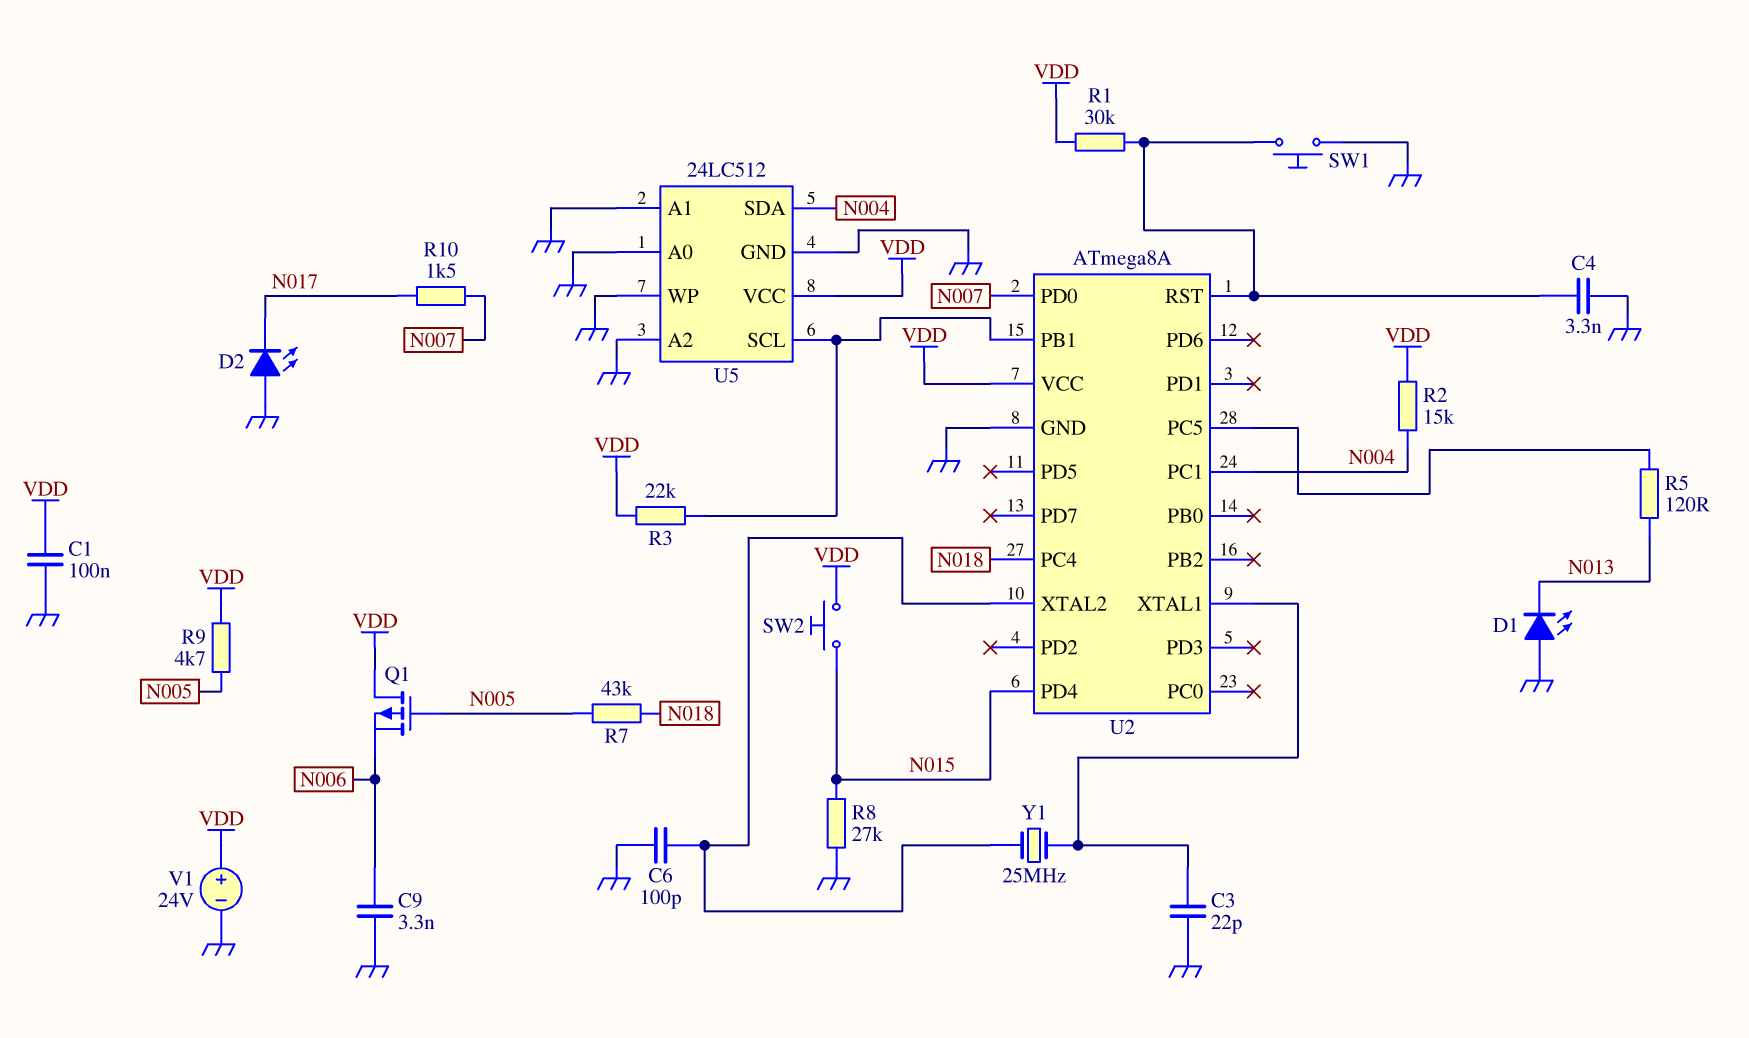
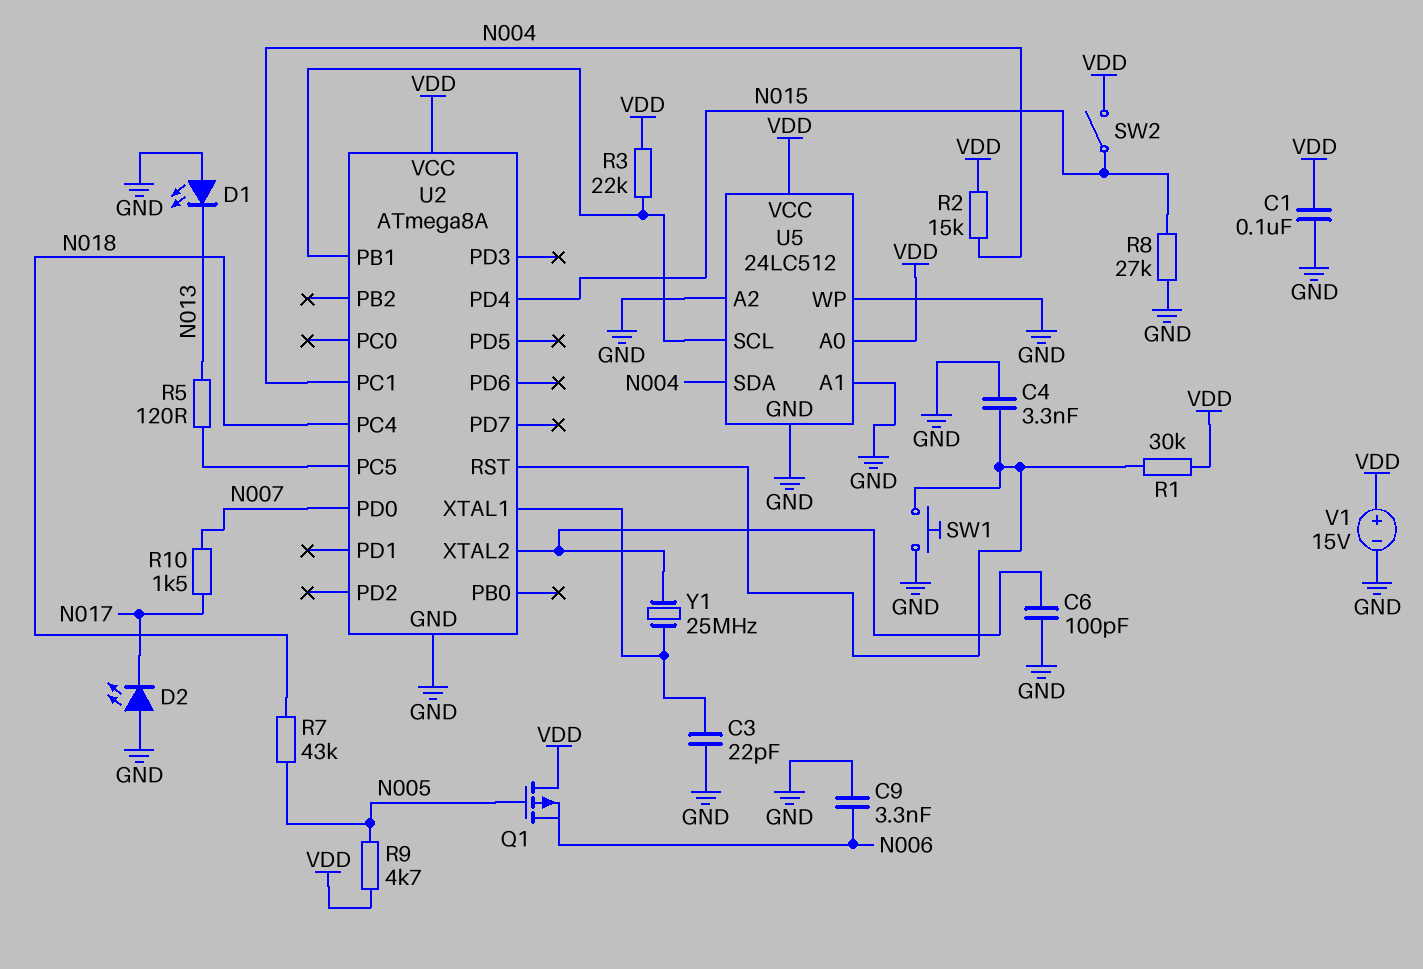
SW2: button (N015, VDD) -> switch (N015, VDD)
U5 pin A0: GND -> VDD
V1: 24V (plus VDD, minus GND) -> 15V (plus VDD, minus GND)

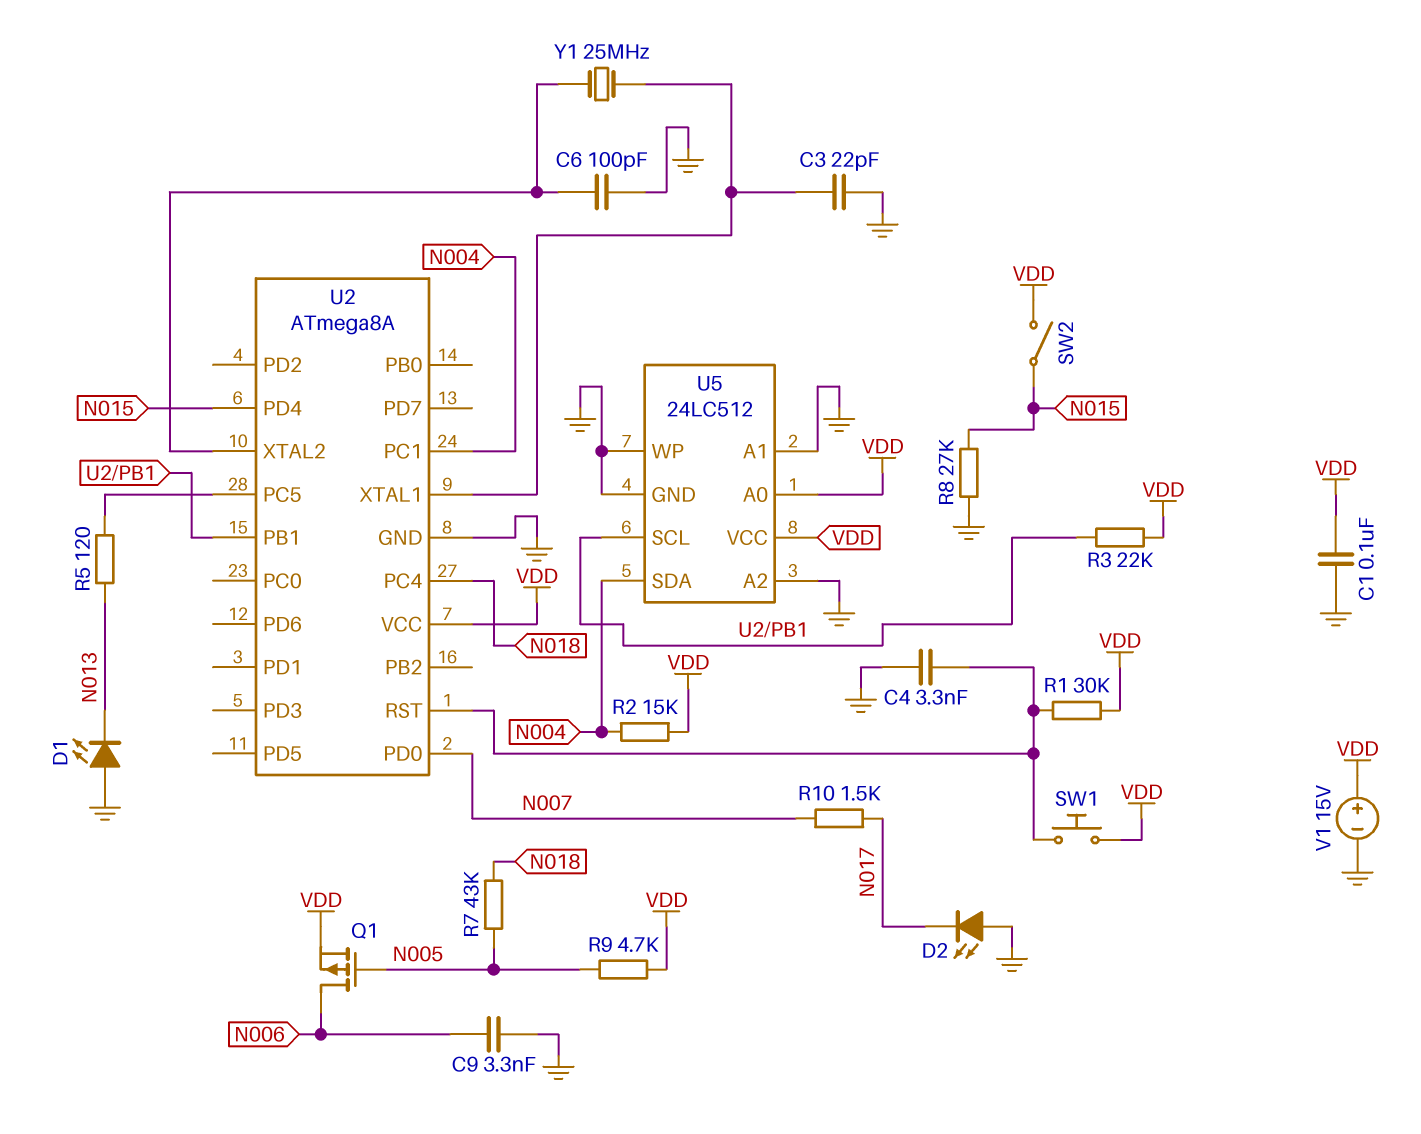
Q1: PMOS (G N005, D VDD, S N006) -> PMOS (G N005, D N006, S VDD)
SW1: button (GND, U2/RST) -> button (U2/RST, VDD)

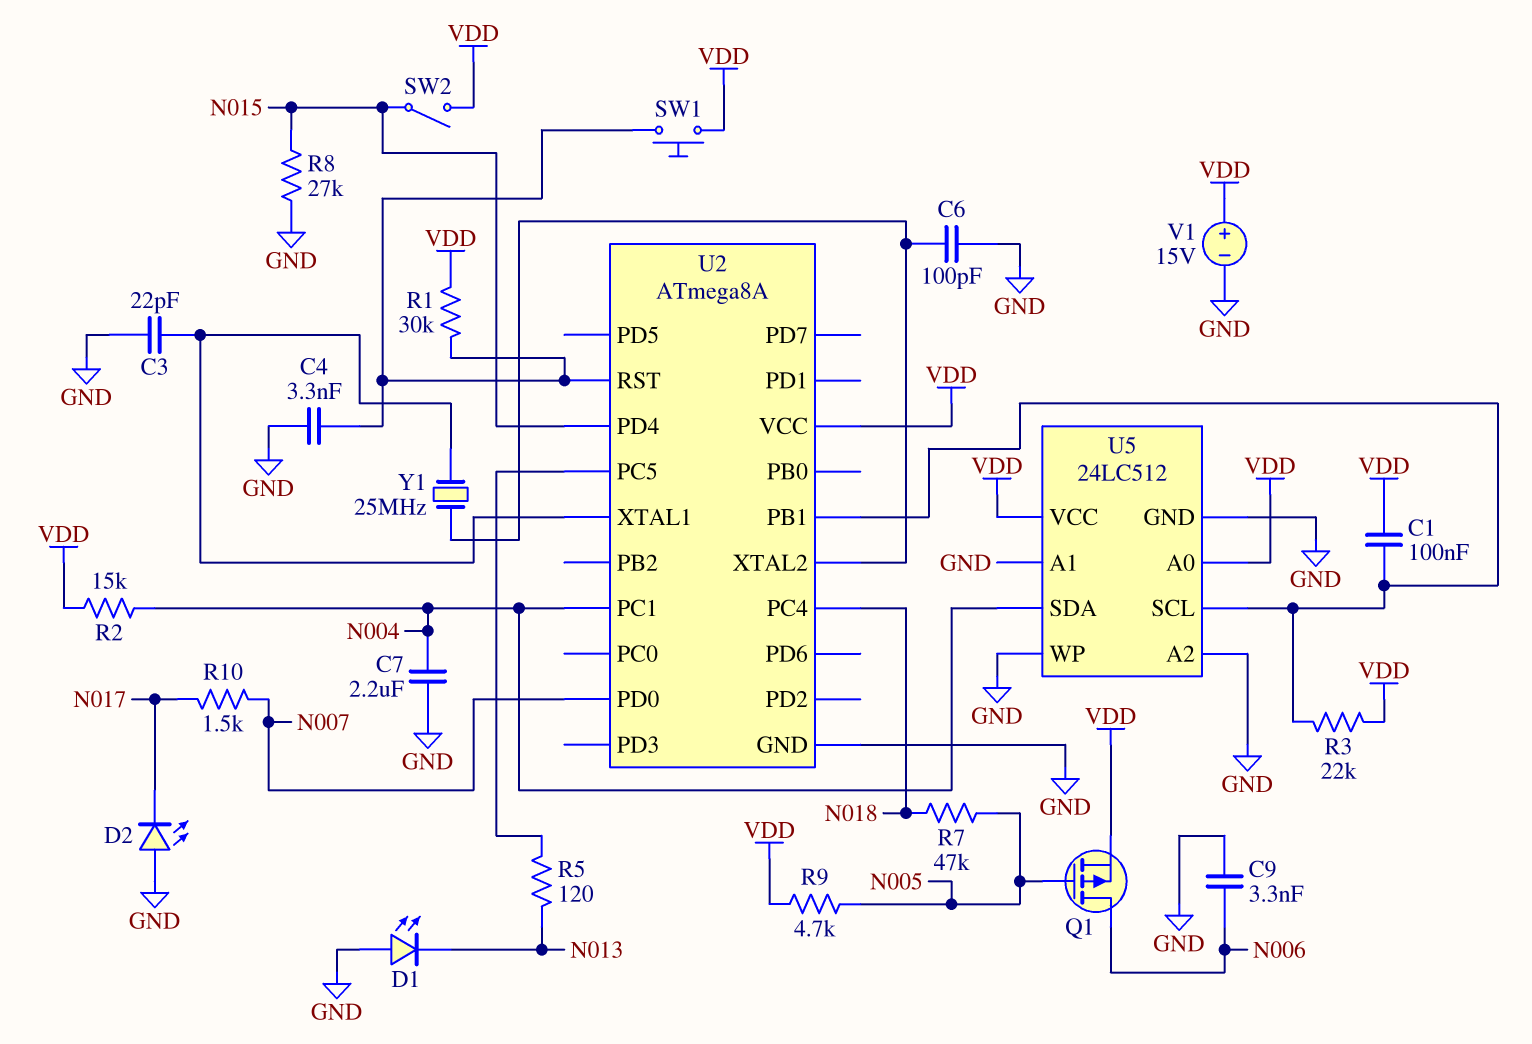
C1: 100nF (GND, VDD) -> 100nF (U2/PB1, VDD)
C7: none -> 2.2uF (GND, N004)
R7: 43k (N005, N018) -> 47k (N005, N018)

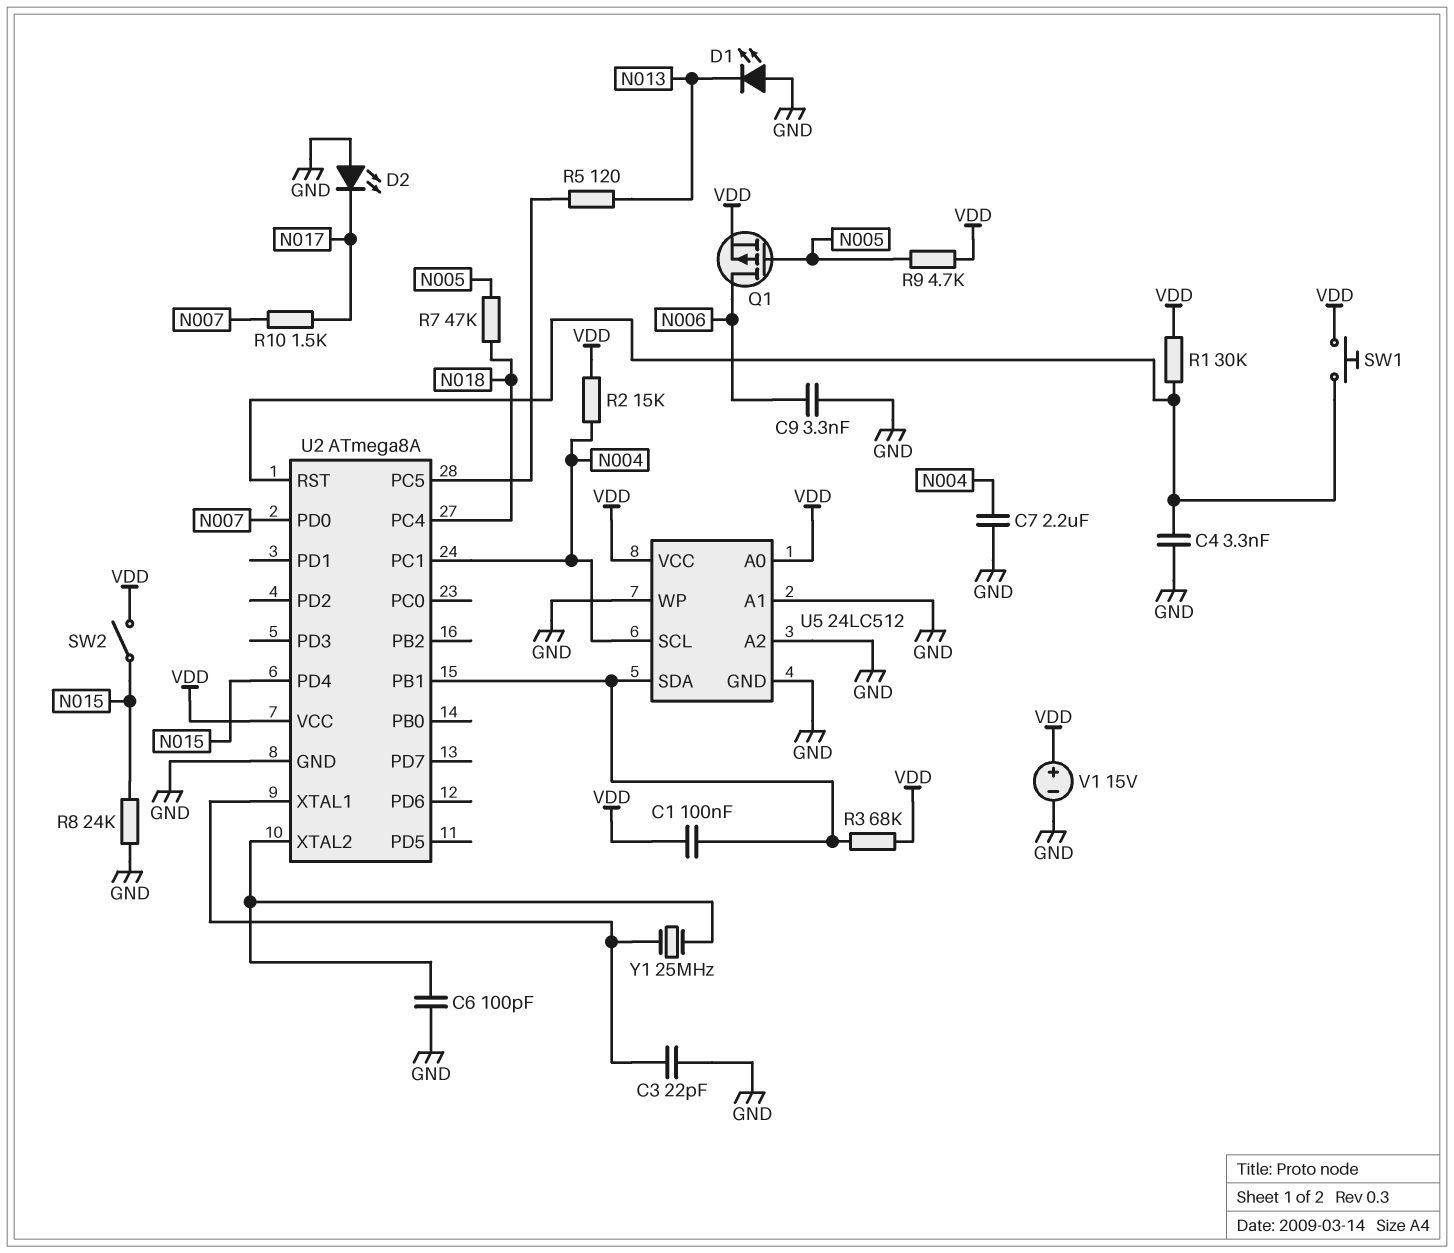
R3: 22k (U2/PB1, VDD) -> 68k (U2/PB1, VDD)
R8: 27k (GND, N015) -> 24k (GND, N015)
U5 pin SCL: U2/PB1 -> N004
U5 pin SDA: N004 -> U2/PB1

